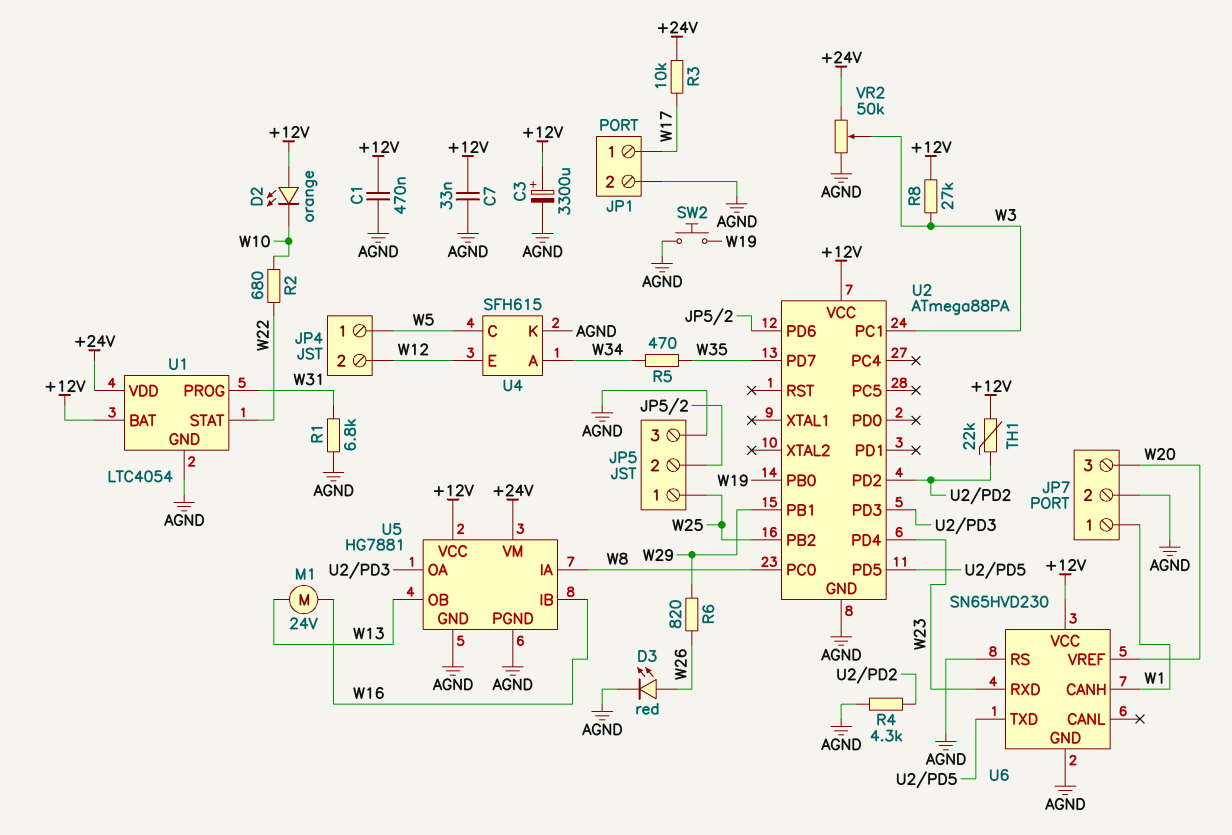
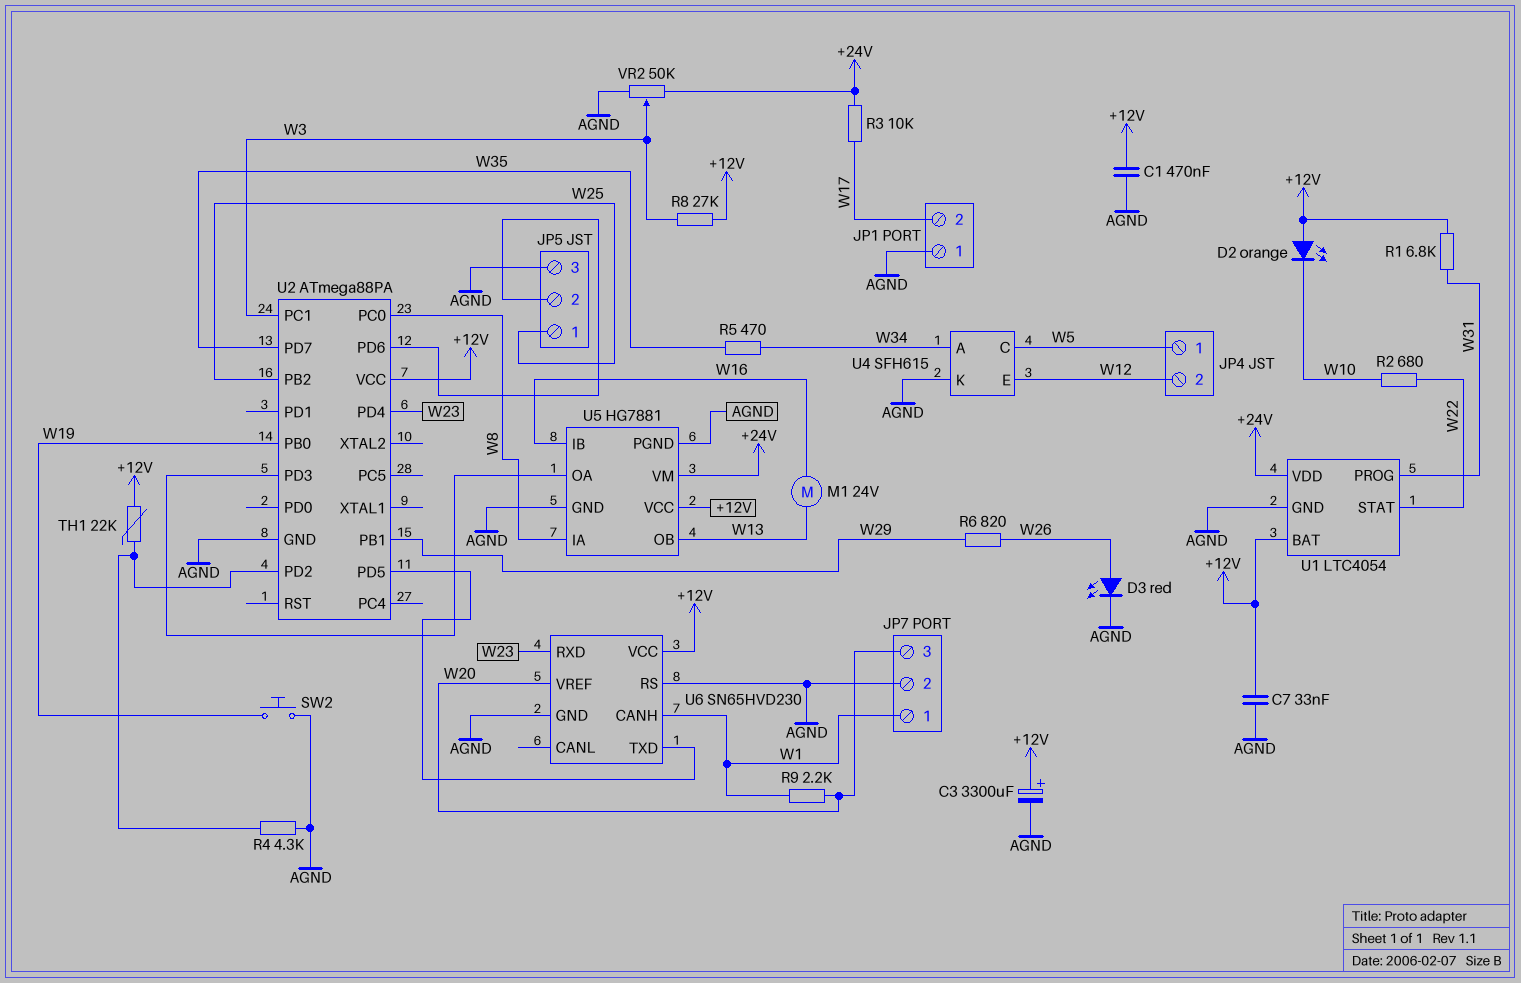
JP1 pin 1: W17 -> AGND
JP1 pin 2: AGND -> W17
R1: 6.8k (AGND, W31) -> 6.8k (+12V, W31)
R9: none -> 2.2k (W1, W20)

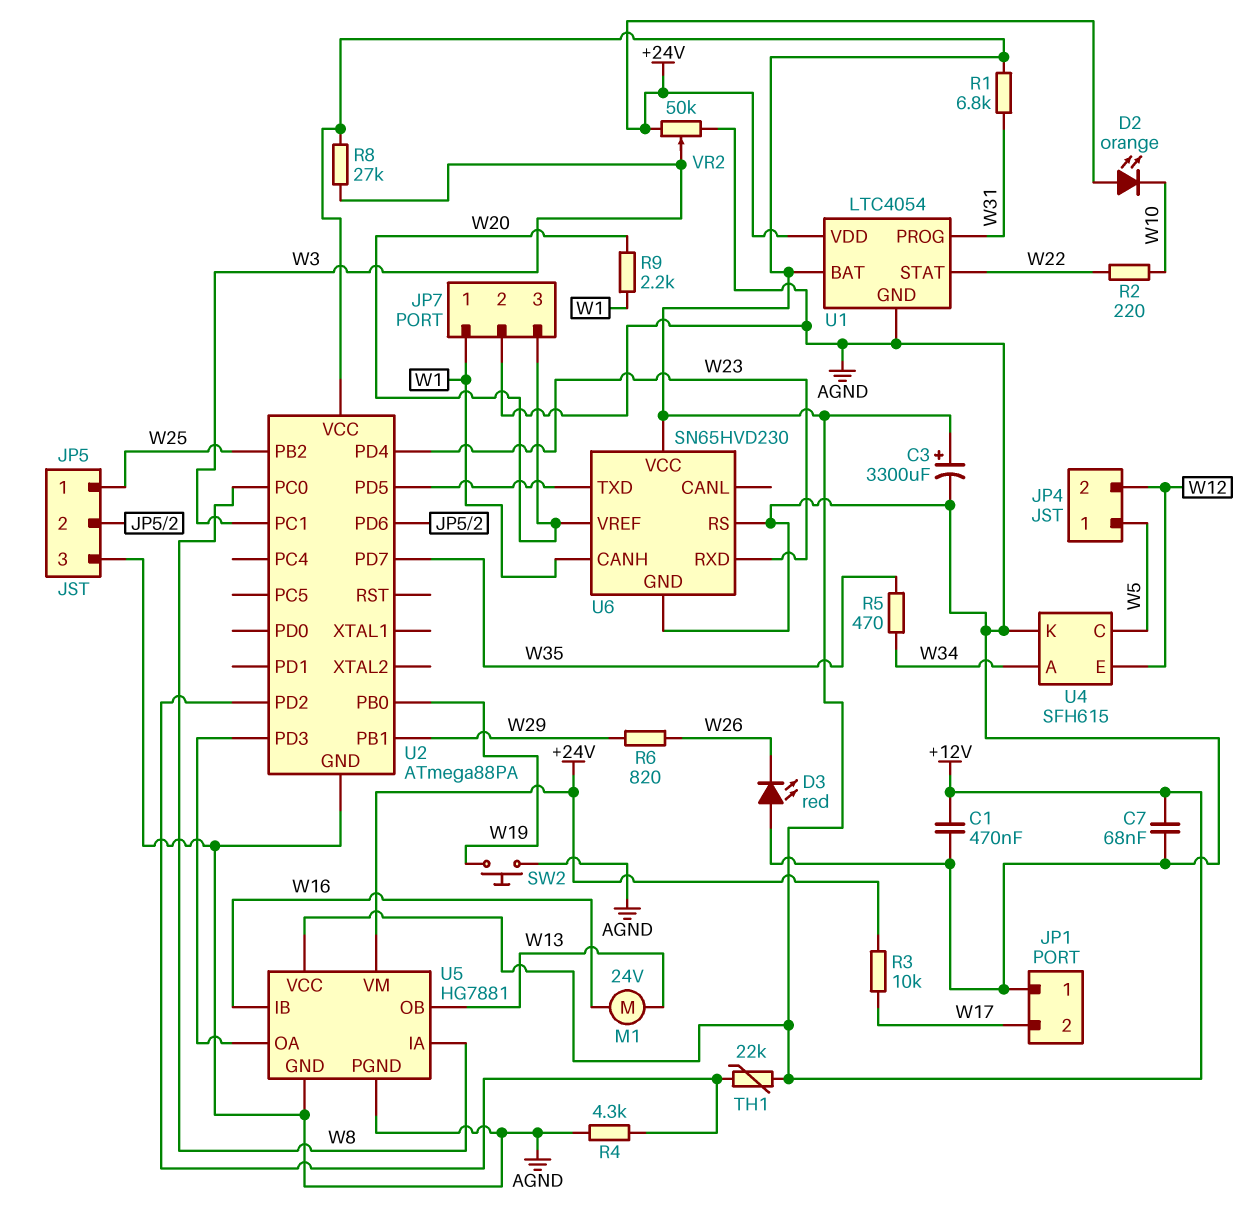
C7: 33nF (+12V, AGND) -> 68nF (+12V, AGND)
D2: LED orange (A +12V, K W10) -> LED orange (A +24V, K W10)
D3: LED red (A W26, K AGND) -> LED red (A AGND, K W26)
R2: 680 (W10, W22) -> 220 (W10, W22)

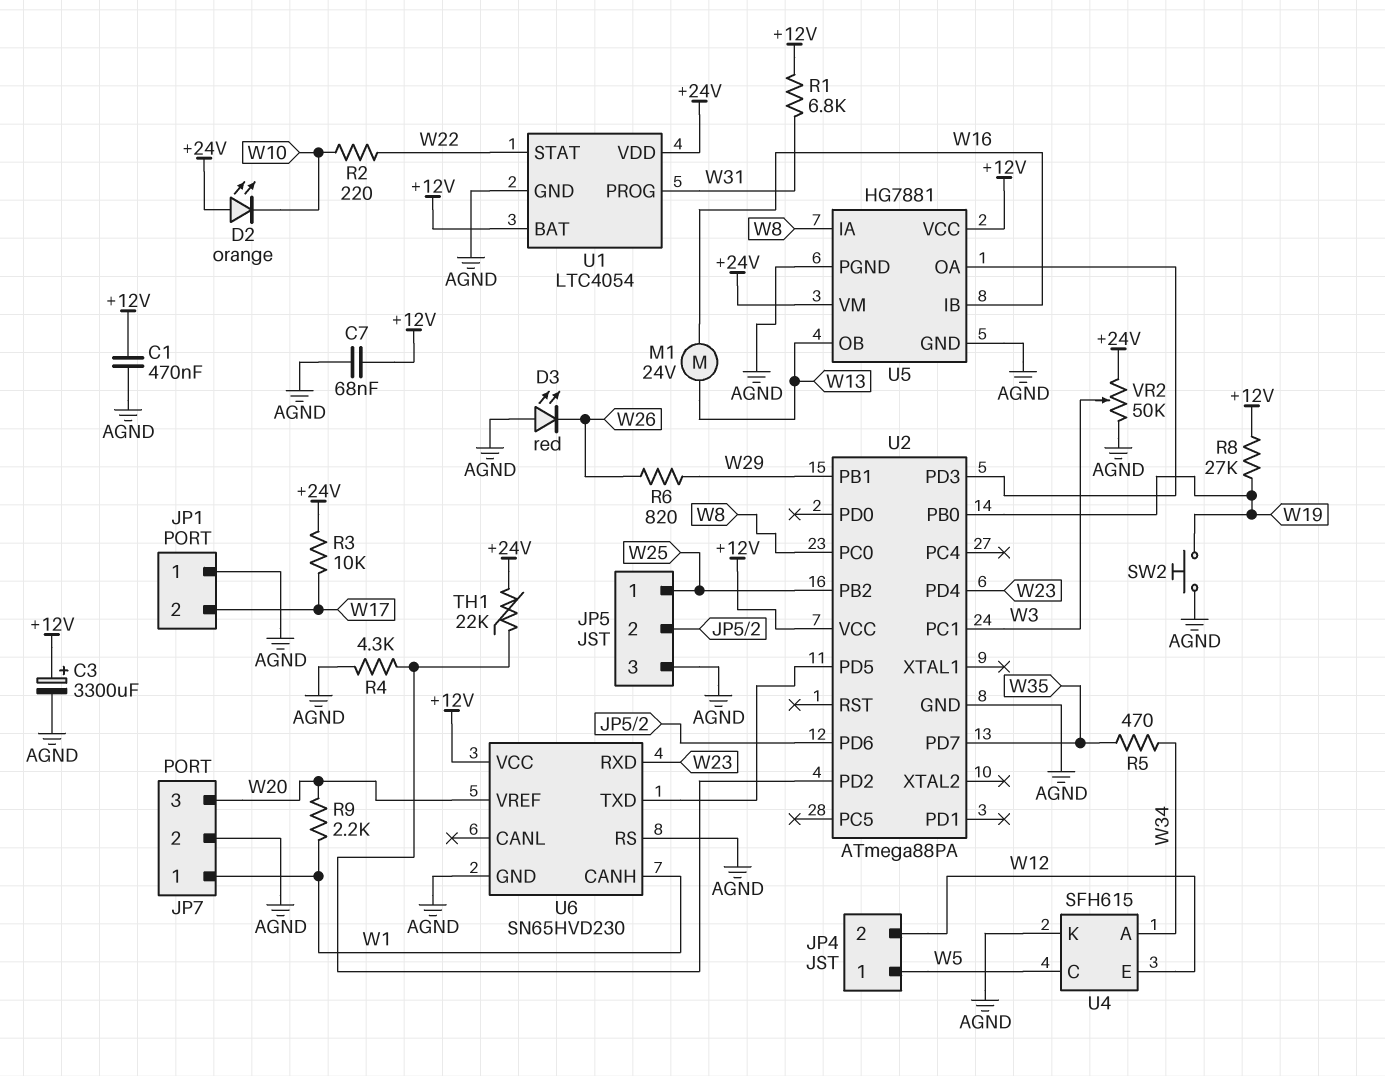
R8: 27k (+12V, W3) -> 27k (+12V, W19)
TH1: 22k (+12V, U2/PD2) -> 22k (+24V, U2/PD2)

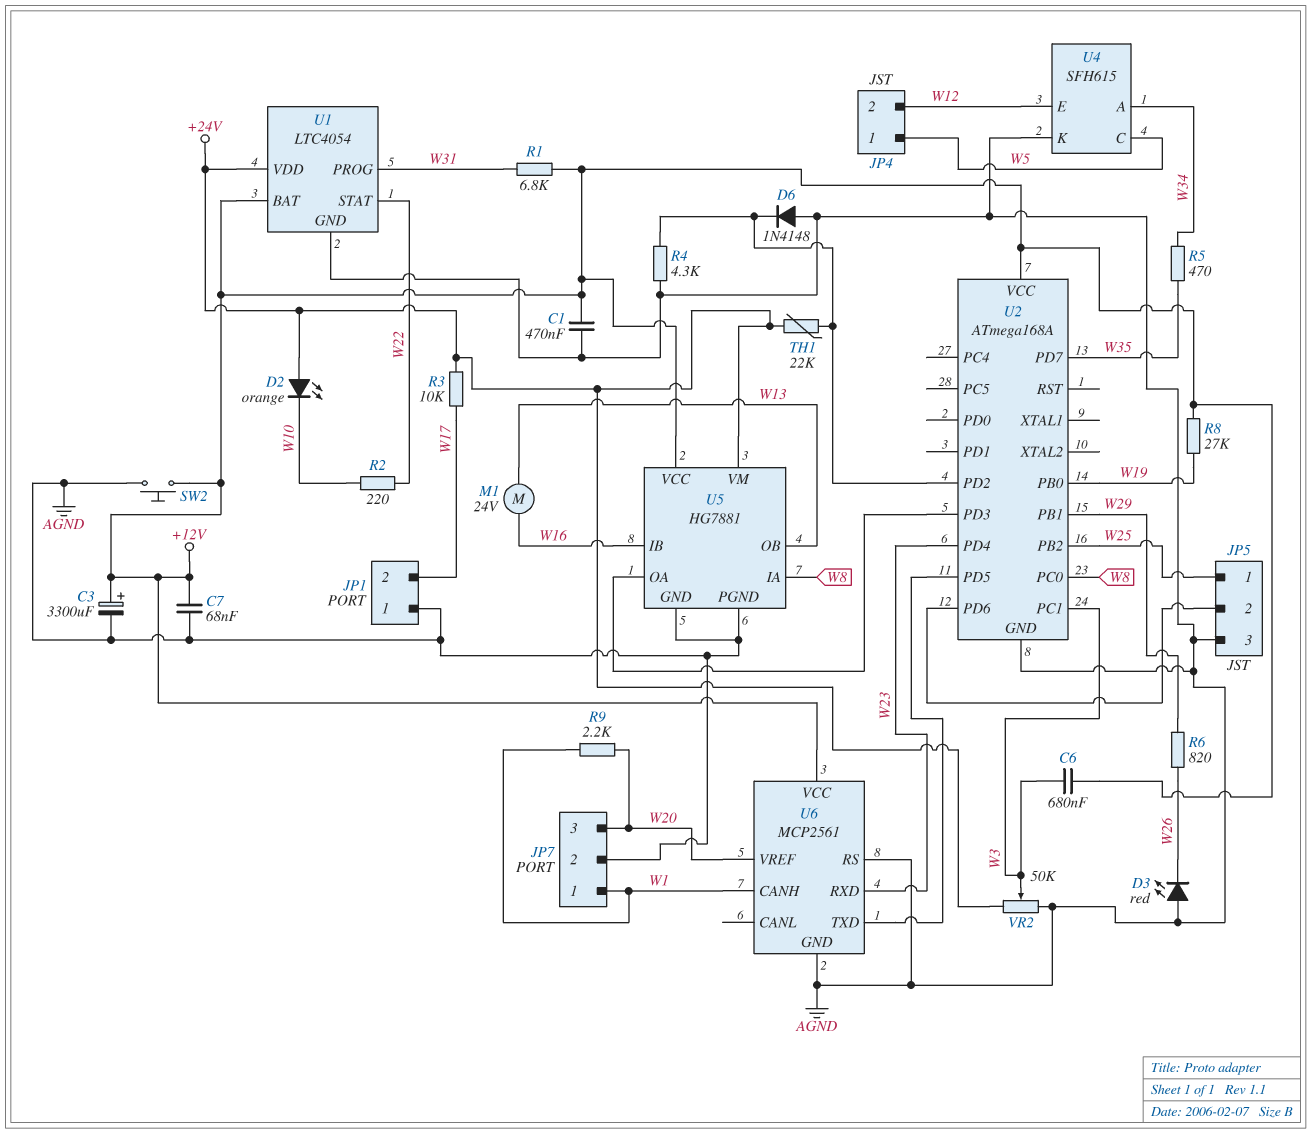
C6: none -> 680nF (+12V, W3)
D6: none -> diode 1N4148 (A AGND, K U2/PD2)
SW2: button (AGND, W19) -> button (+12V, AGND)
U2: ATmega88PA -> ATmega168A
U6: SN65HVD230 -> MCP2561

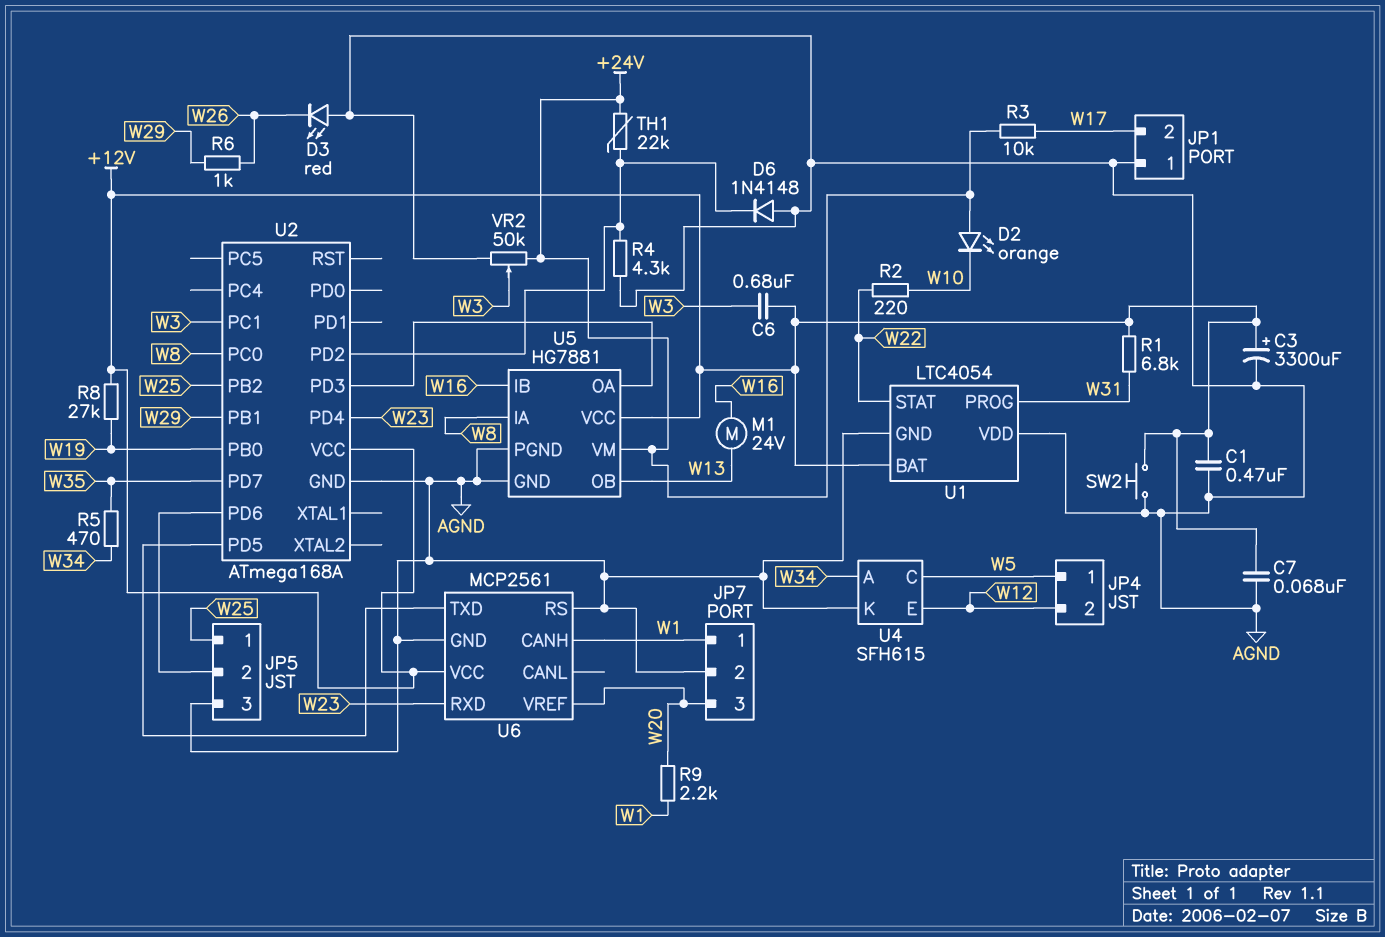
R6: 820 (W26, W29) -> 1k (W26, W29)
U1 pin VDD: +24V -> AGND

